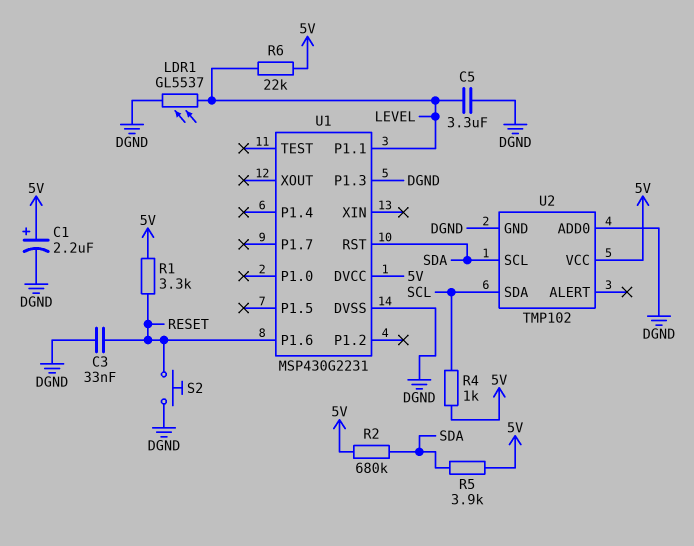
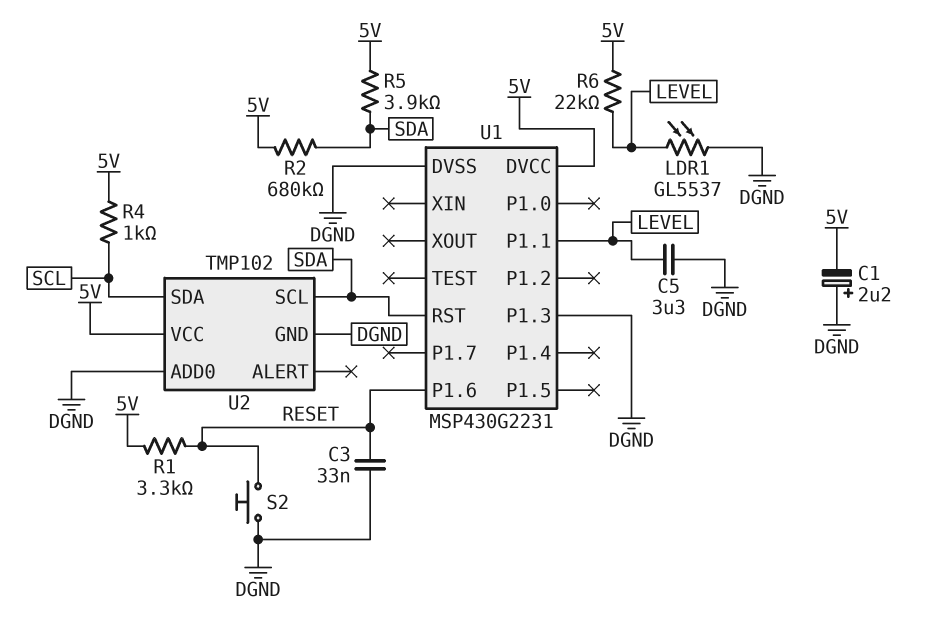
C1: 2.2uF (plus 5V, minus DGND) -> 2.2uF (plus DGND, minus 5V)

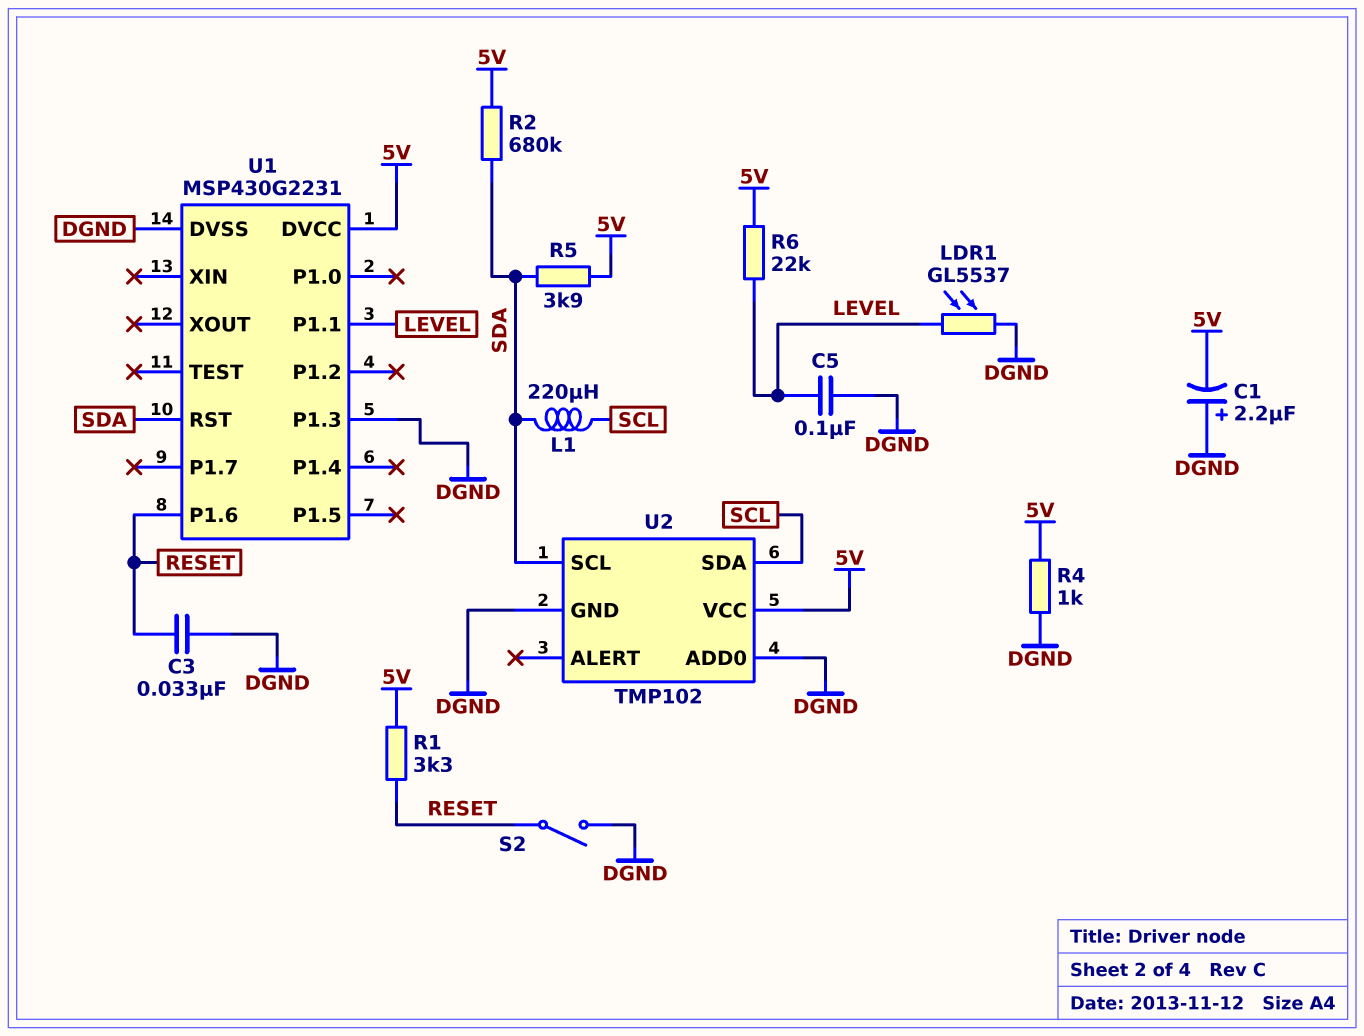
C5: 3.3uF (DGND, LEVEL) -> 100nF (DGND, LEVEL)
L1: none -> 220uH (SCL, SDA)
R4: 1k (5V, SCL) -> 1k (5V, DGND)
S2: button (DGND, RESET) -> switch (DGND, RESET)

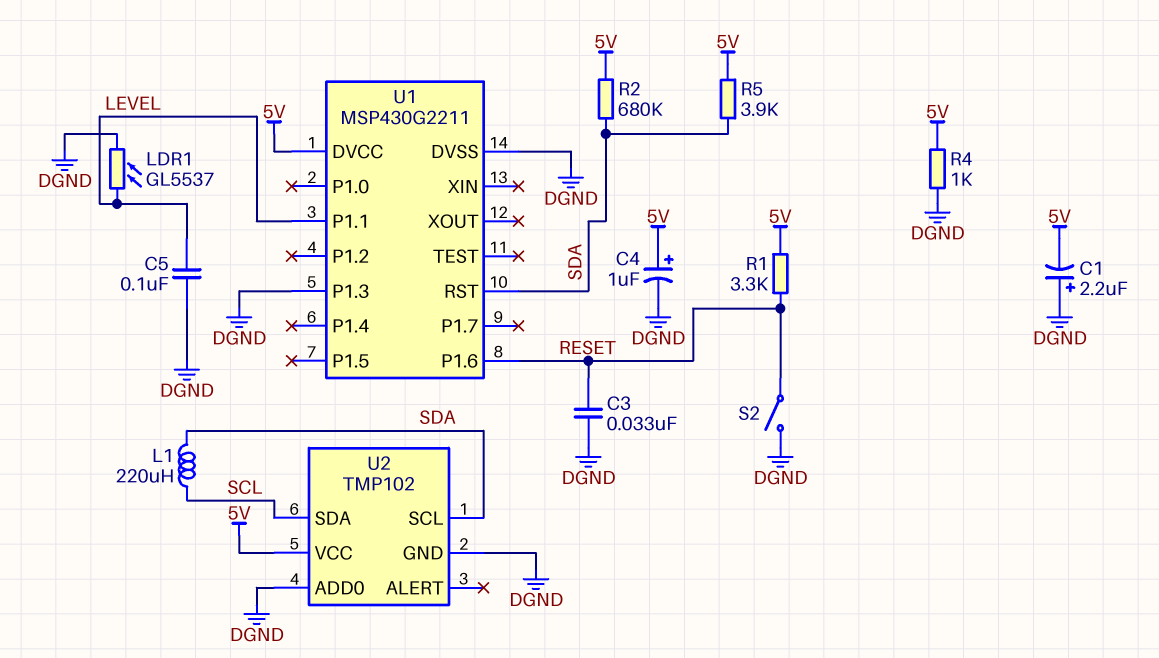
C4: none -> 1uF (plus 5V, minus DGND)
R6: 22k (5V, LEVEL) -> none
U1: MSP430G2231 -> MSP430G2211

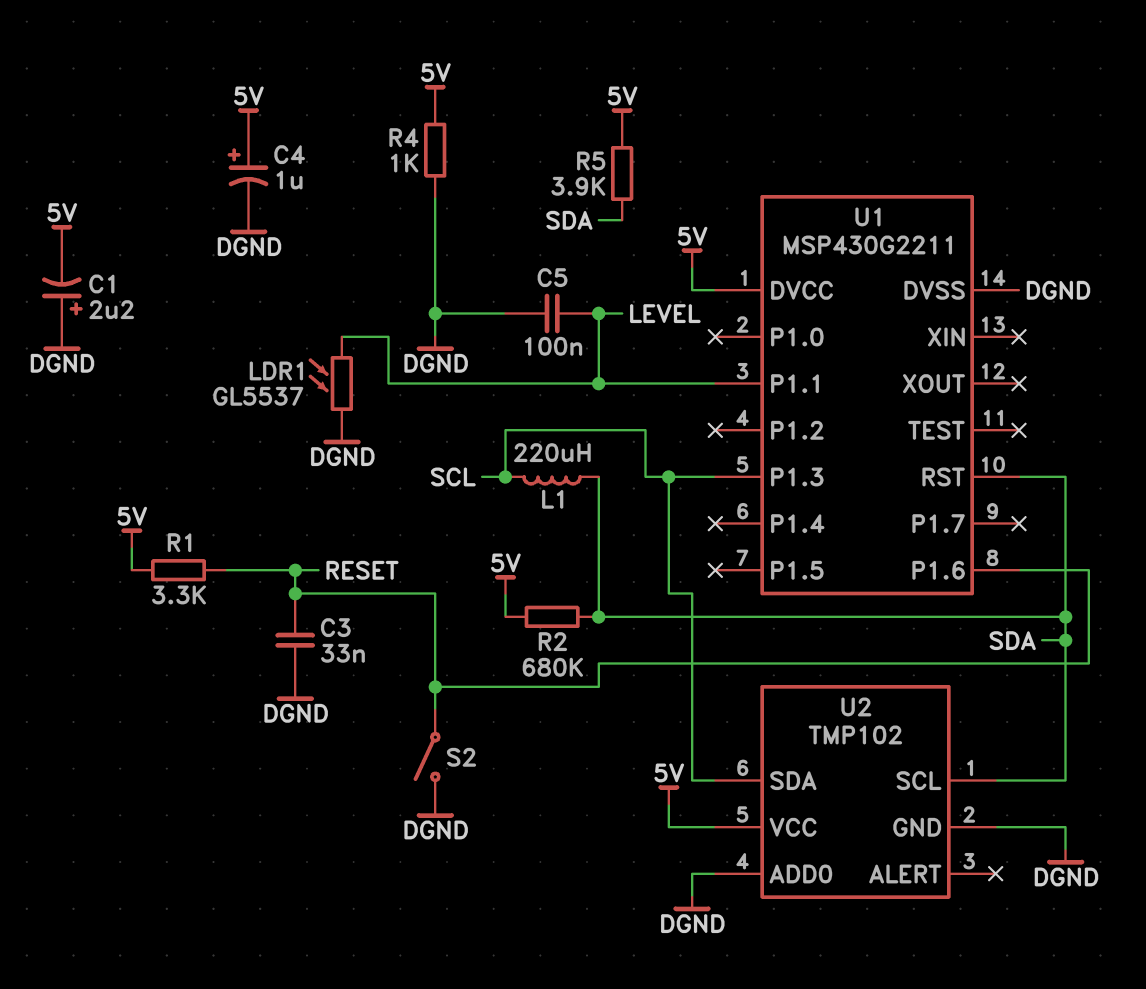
U1 pin P1.3: DGND -> SCL

